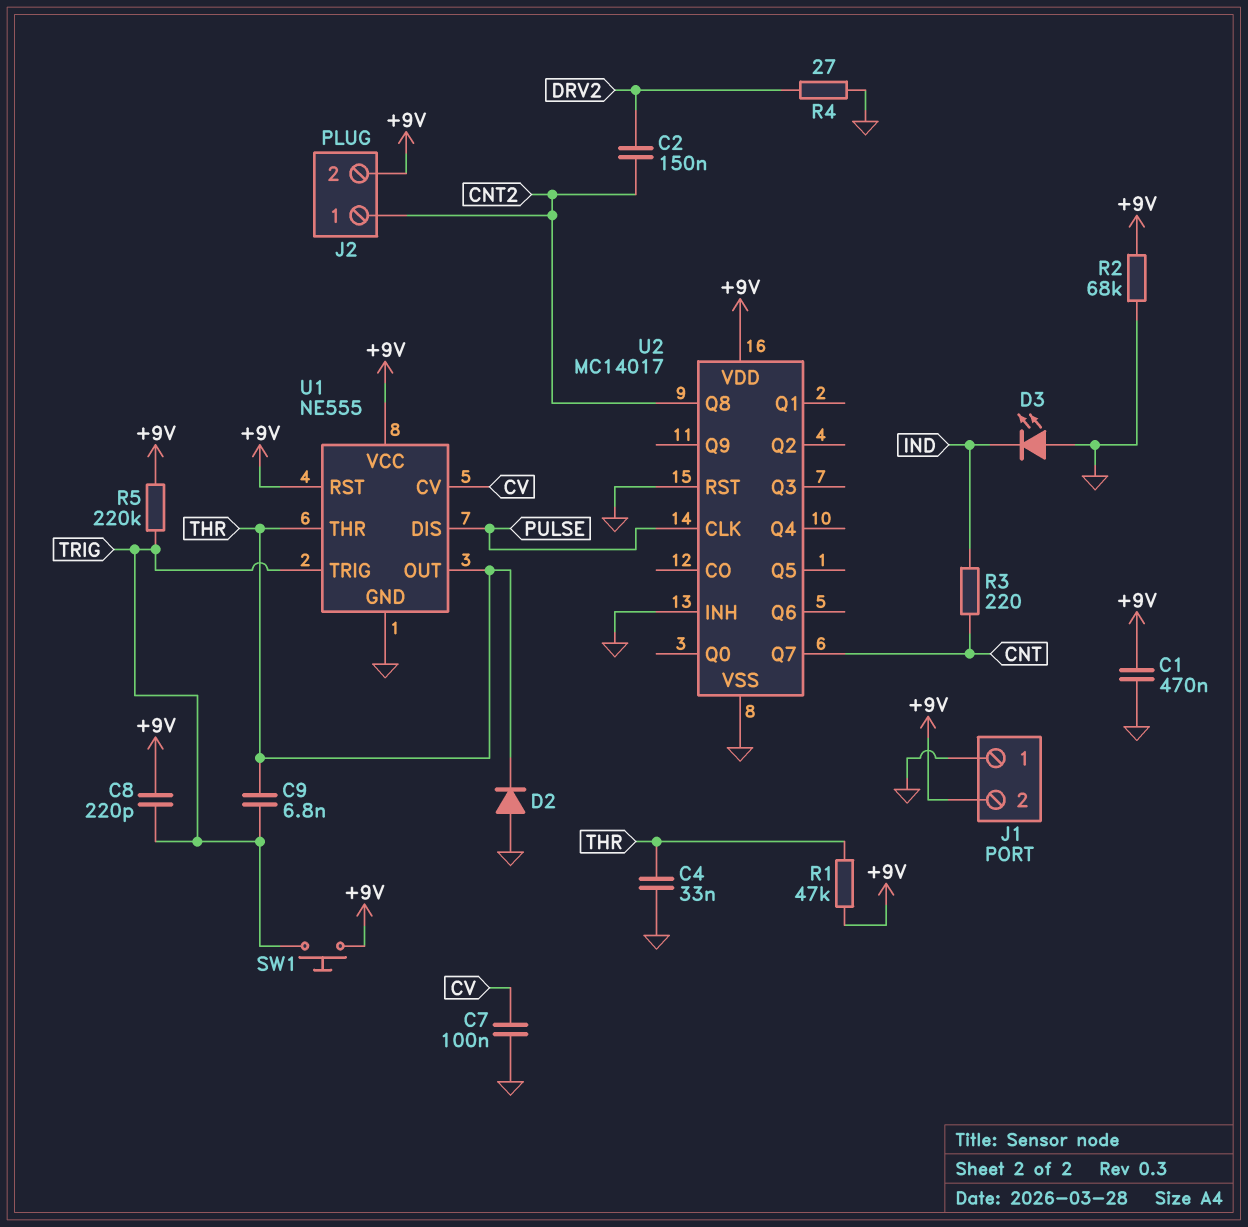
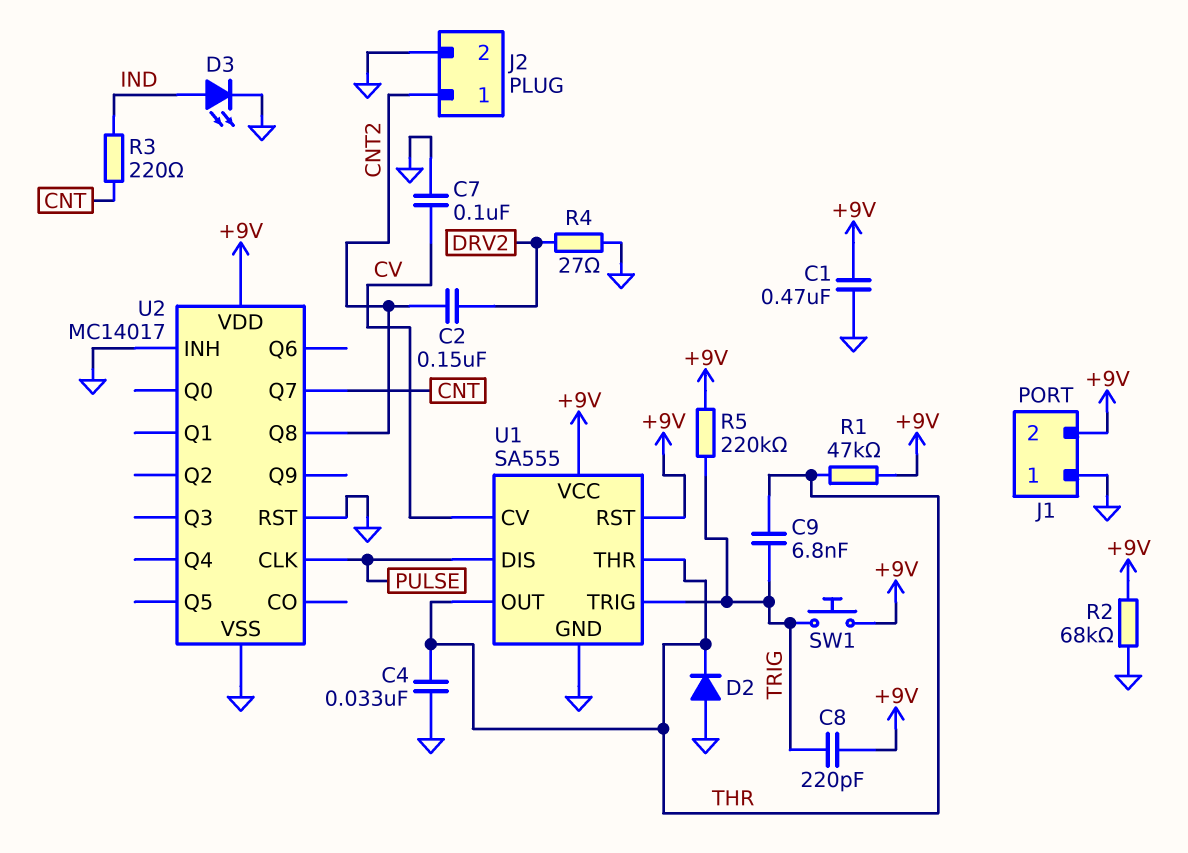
D3: LED (A GND, K IND) -> LED (A IND, K GND)
J2 pin 2: +9V -> GND
U1: NE555 -> SA555

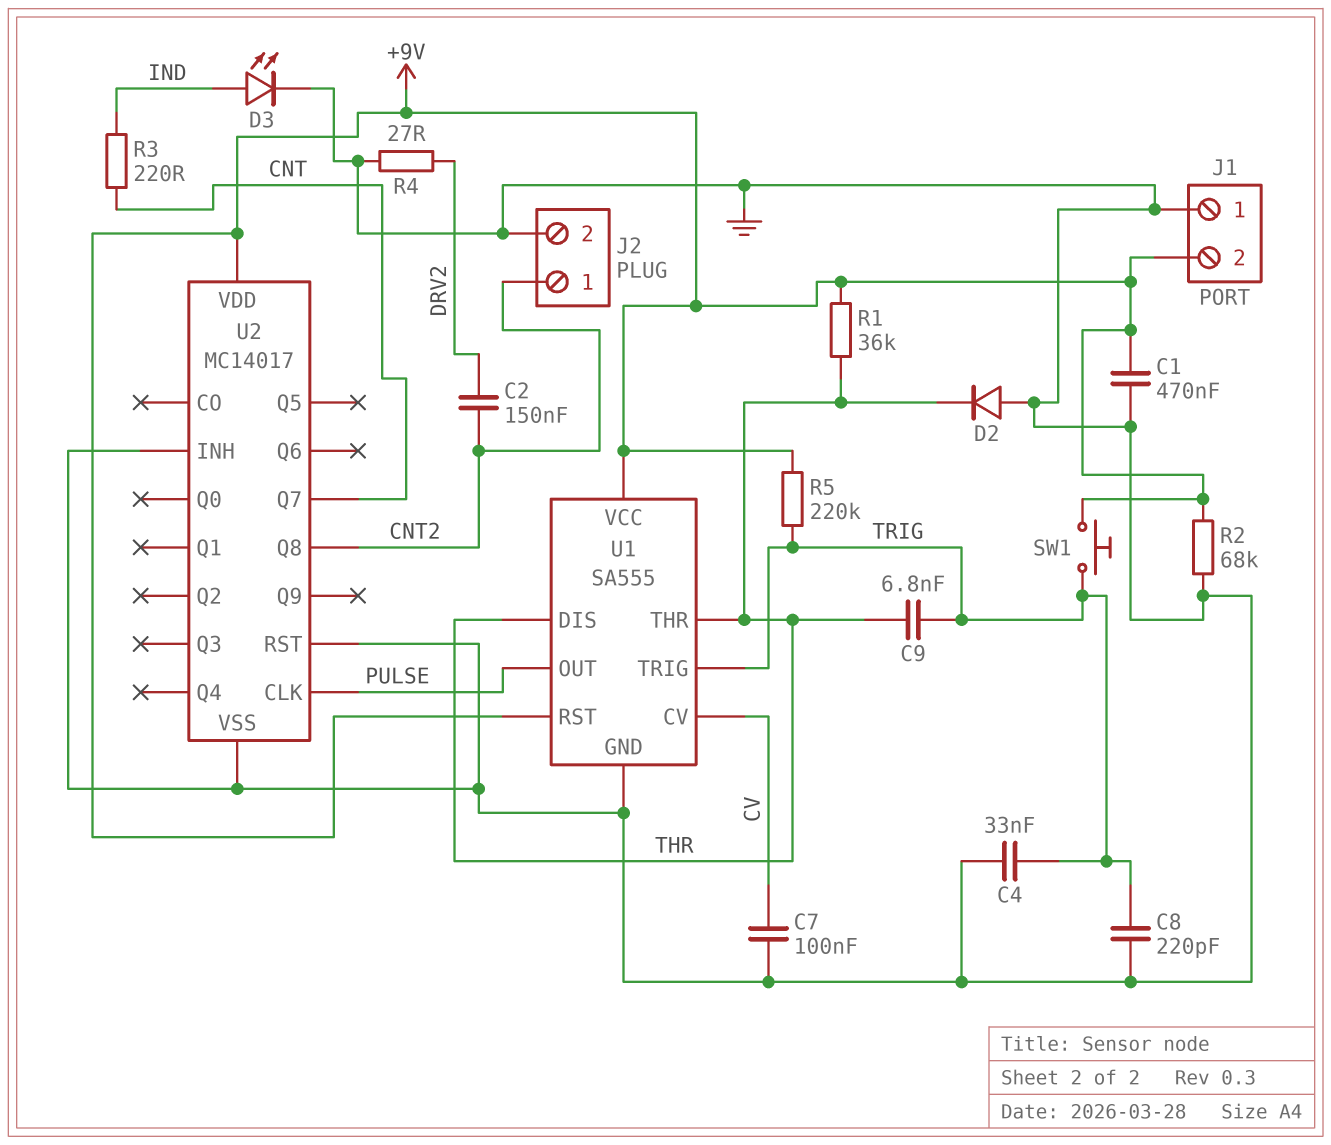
C4: 33nF (GND, THR) -> 33nF (GND, TRIG)
C8: 220pF (+9V, TRIG) -> 220pF (GND, TRIG)
R1: 47k (+9V, THR) -> 36k (+9V, THR)
U1 pin DIS: PULSE -> THR
U1 pin OUT: THR -> PULSE

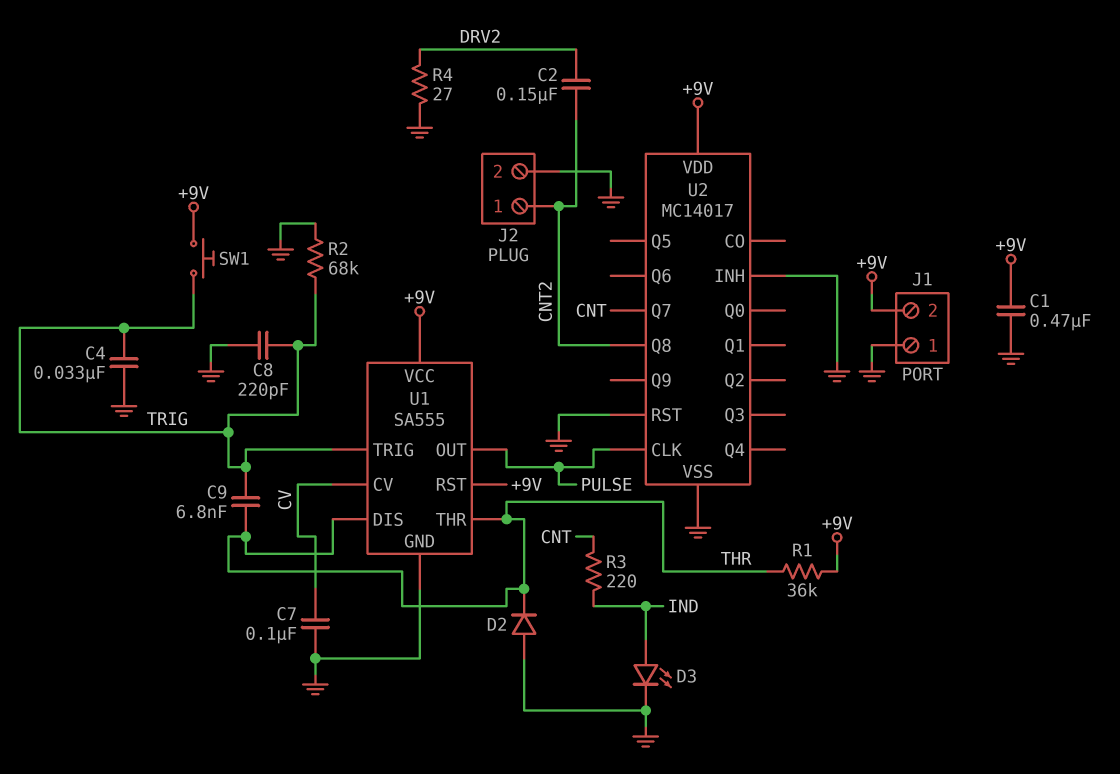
R2: 68k (+9V, GND) -> 68k (GND, TRIG)
R5: 220k (+9V, TRIG) -> none

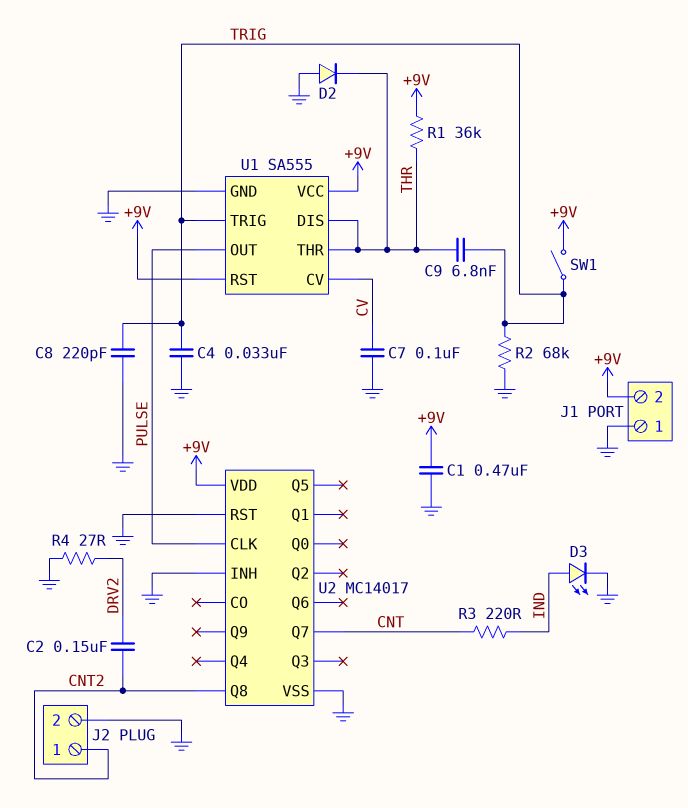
SW1: button (+9V, TRIG) -> switch (+9V, TRIG)

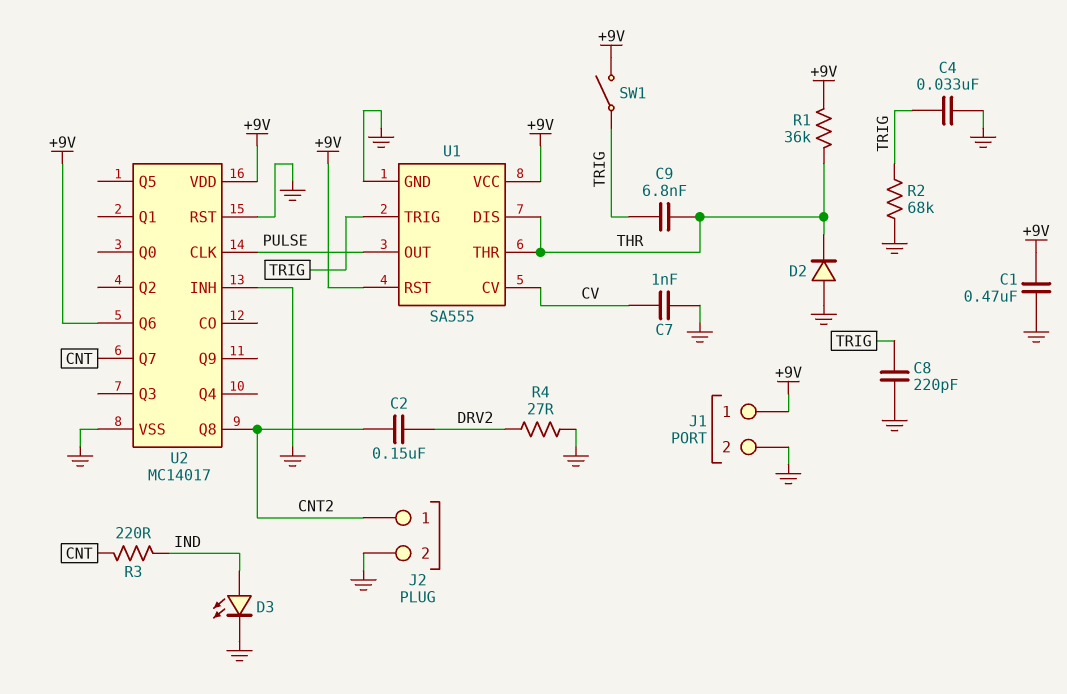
C7: 100nF (CV, GND) -> 1nF (CV, GND)
J1 pin 1: GND -> +9V
J1 pin 2: +9V -> GND
U2 pin Q6: none -> +9V

